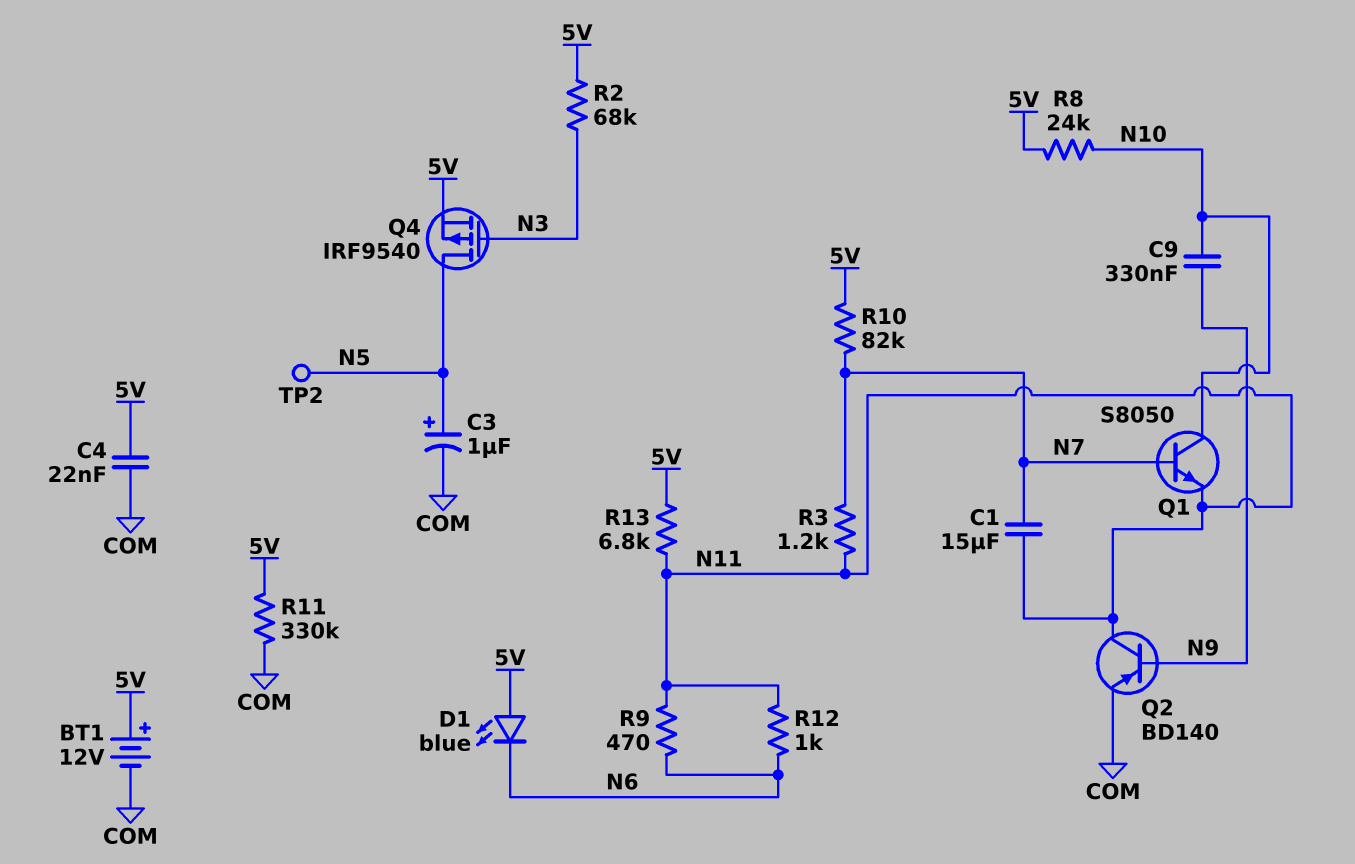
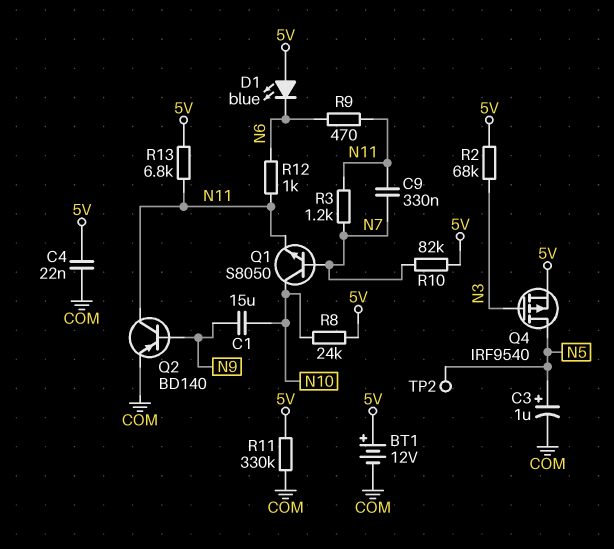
C1: 15uF (N7, N11) -> 15uF (N9, N10)
C9: 330nF (N9, N10) -> 330nF (N7, N11)

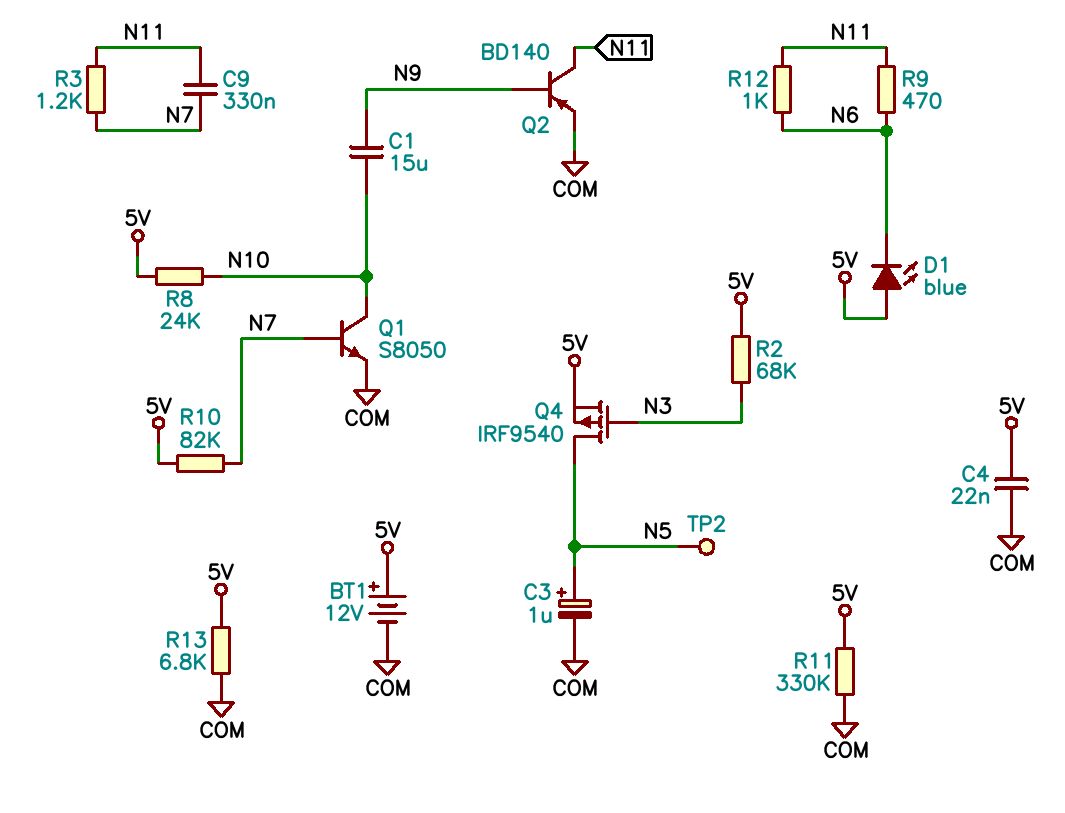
Q1: NPN S8050 (B N7, C N10, E N11) -> NPN S8050 (B N7, C N10, E COM)
R13: 6.8k (5V, N11) -> 6.8k (5V, COM)

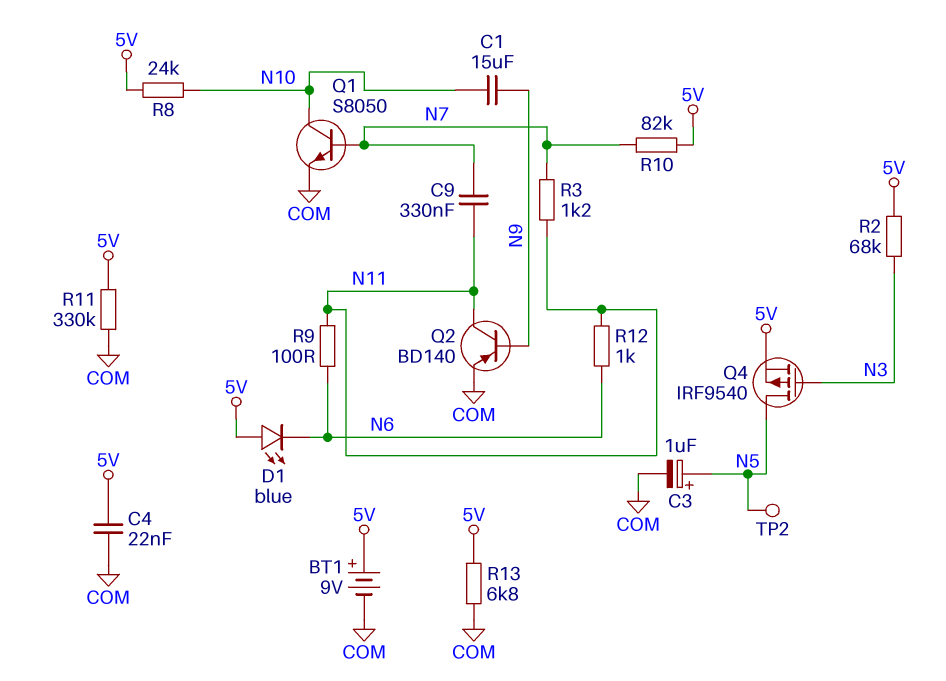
BT1: 12V (plus 5V, minus COM) -> 9V (plus 5V, minus COM)
R9: 470 (N6, N11) -> 100 (N6, N11)

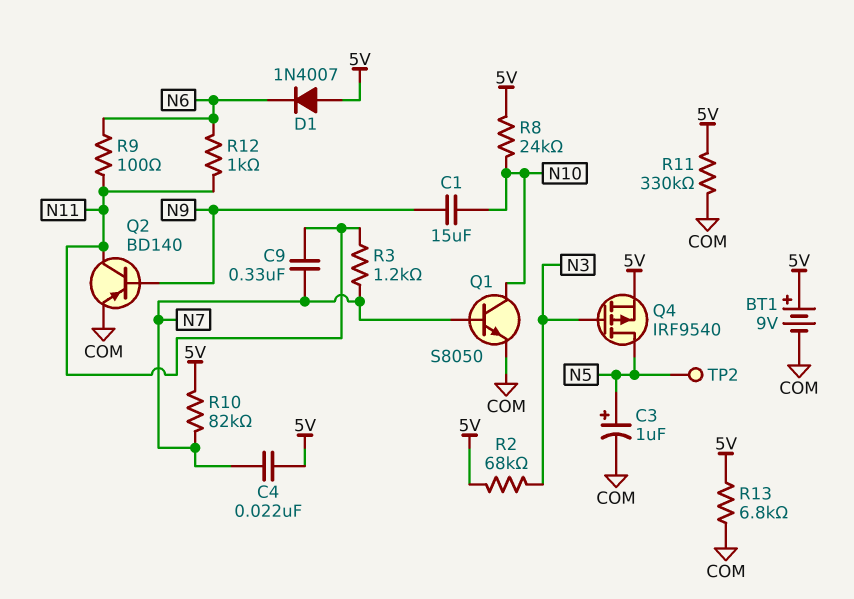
C4: 22nF (5V, COM) -> 22nF (5V, N7)
D1: LED blue (A 5V, K N6) -> diode 1N4007 (A 5V, K N6)

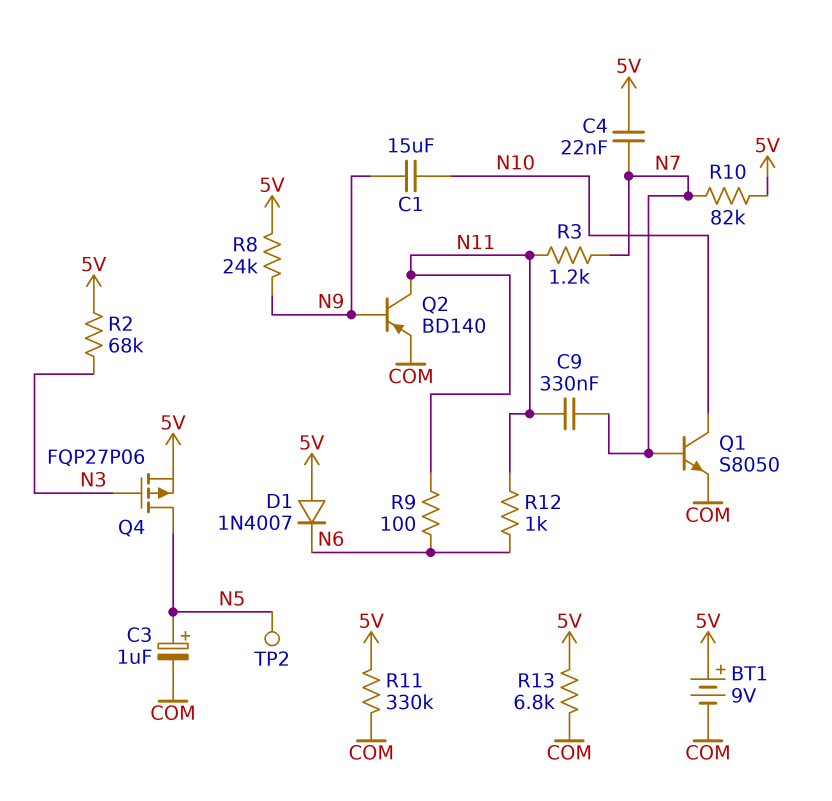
Q4: PMOS IRF9540 (G N3, D N5, S 5V) -> PMOS FQP27P06 (G N3, D N5, S 5V)
R8: 24k (5V, N10) -> 24k (5V, N9)

